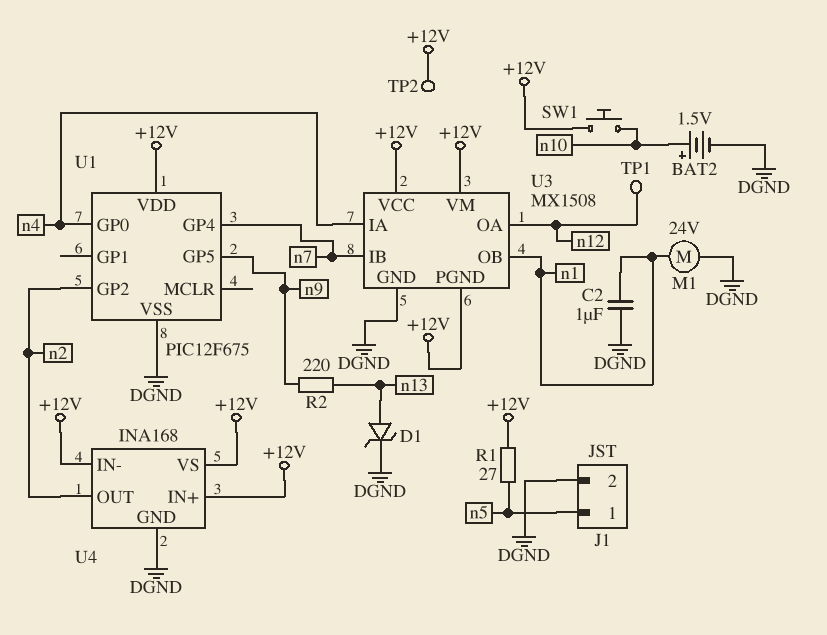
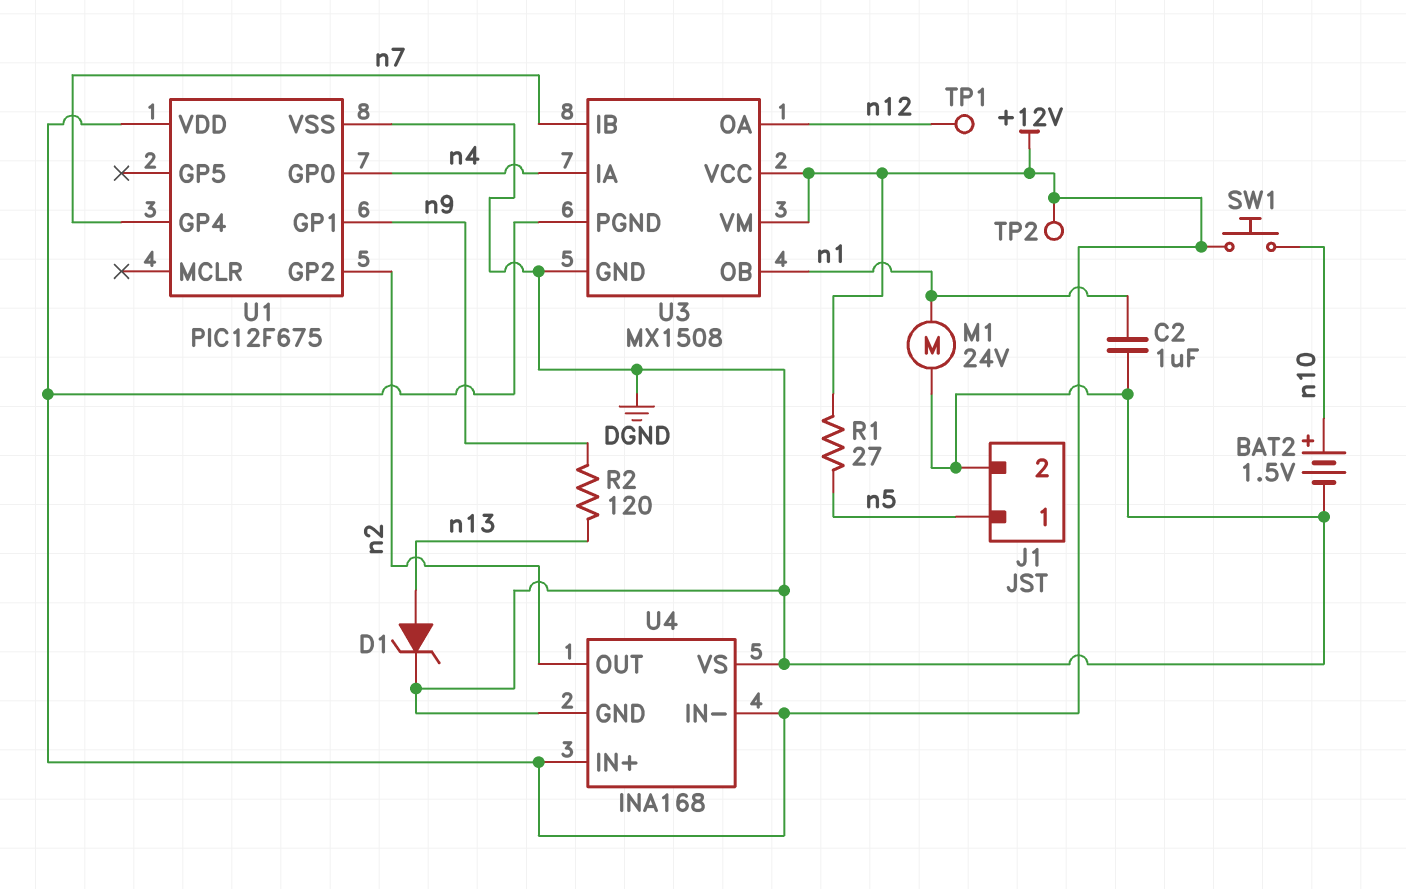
R2: 220 (n9, n13) -> 120 (n9, n13)
U1 pin GP1: none -> n9
U1 pin GP5: n9 -> none
U4 pin VS: +12V -> DGND

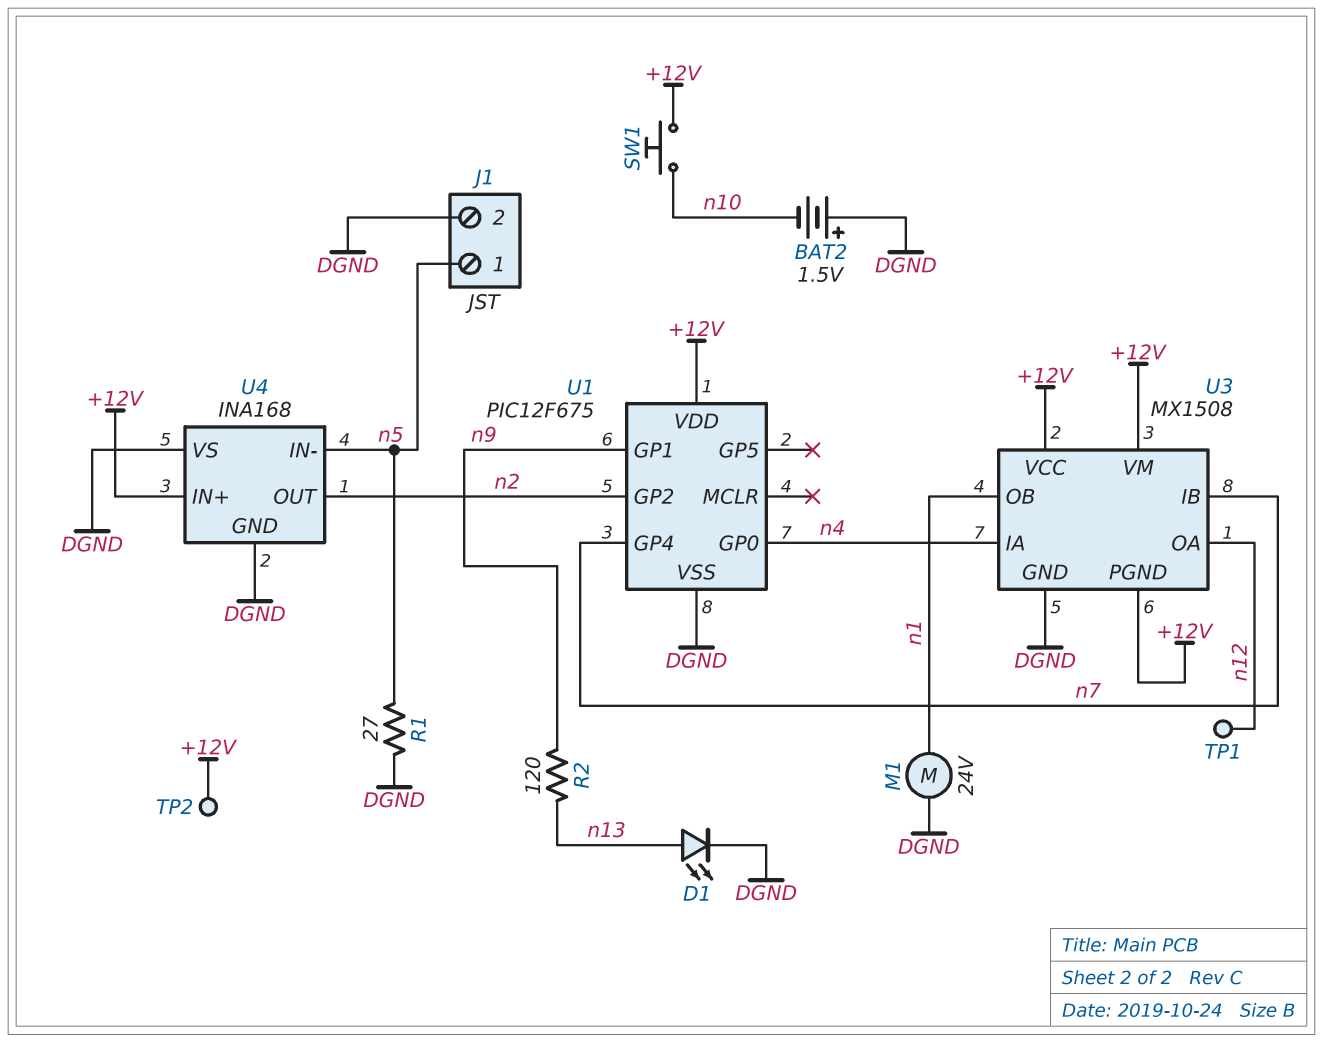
BAT2: 1.5V (plus n10, minus DGND) -> 1.5V (plus DGND, minus n10)
C2: 1uF (DGND, n1) -> none
D1: zener (A n13, K DGND) -> LED (A n13, K DGND)
R1: 27 (+12V, n5) -> 27 (DGND, n5)
U4 pin IN-: +12V -> n5

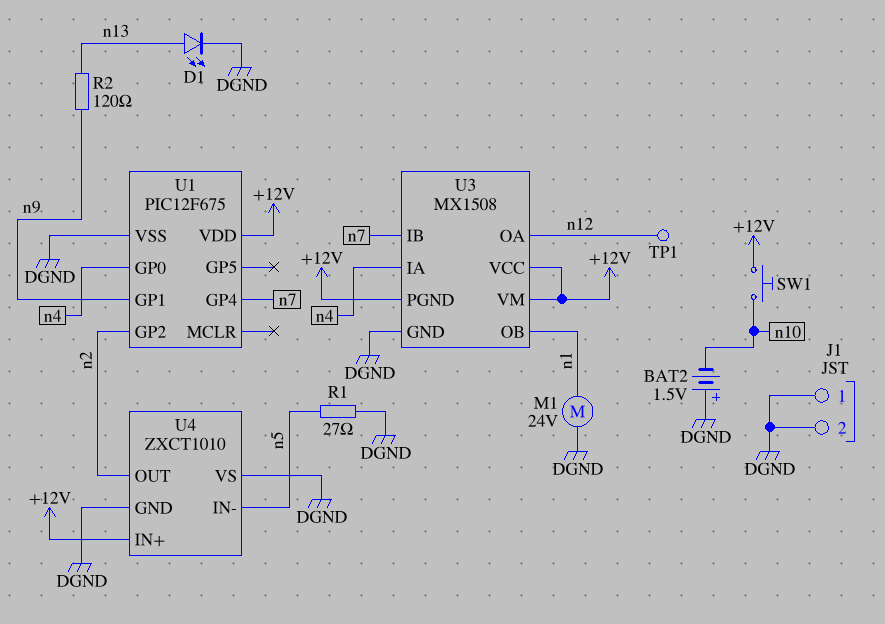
J1 pin 1: n5 -> DGND
TP2: test point (+12V) -> none
U4: INA168 -> ZXCT1010

